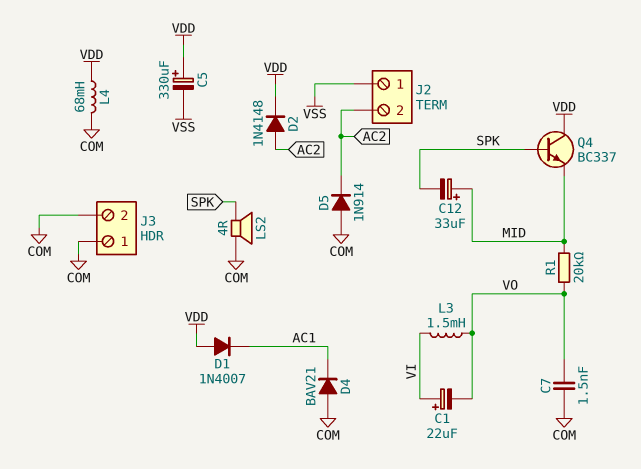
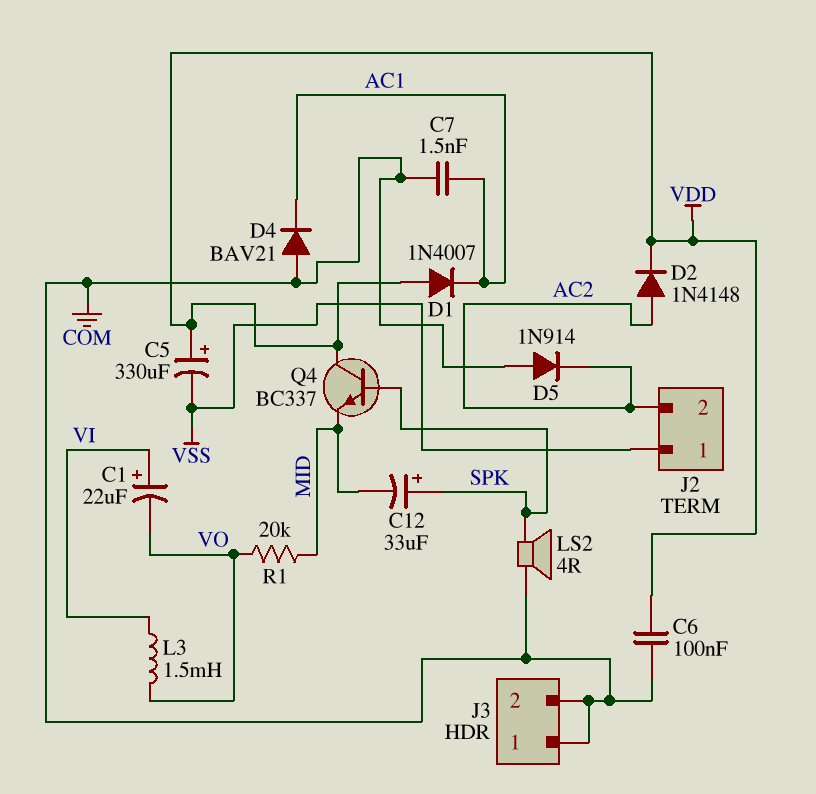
C6: none -> 100nF (COM, VDD)
C7: 1.5nF (COM, VO) -> 1.5nF (AC1, COM)
C12: 33uF (plus MID, minus SPK) -> 33uF (plus SPK, minus MID)
L4: 68mH (COM, VDD) -> none

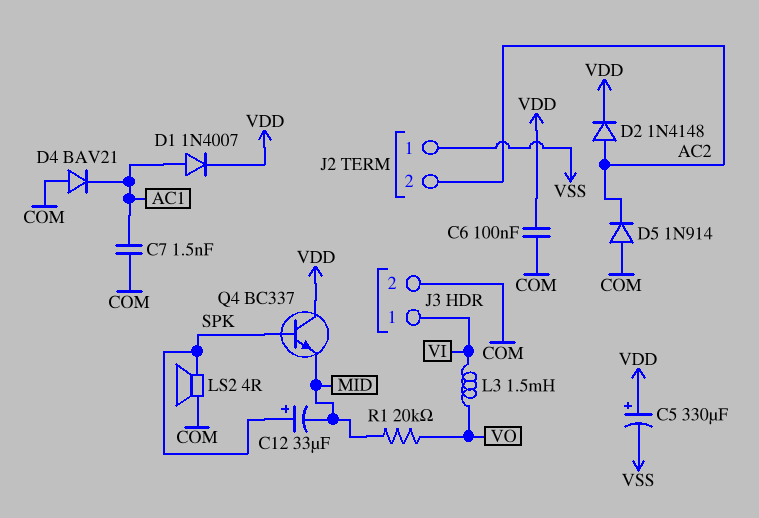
C1: 22uF (plus VI, minus VO) -> none
D1: diode 1N4007 (A VDD, K AC1) -> diode 1N4007 (A AC1, K VDD)
J3 pin 1: COM -> VI

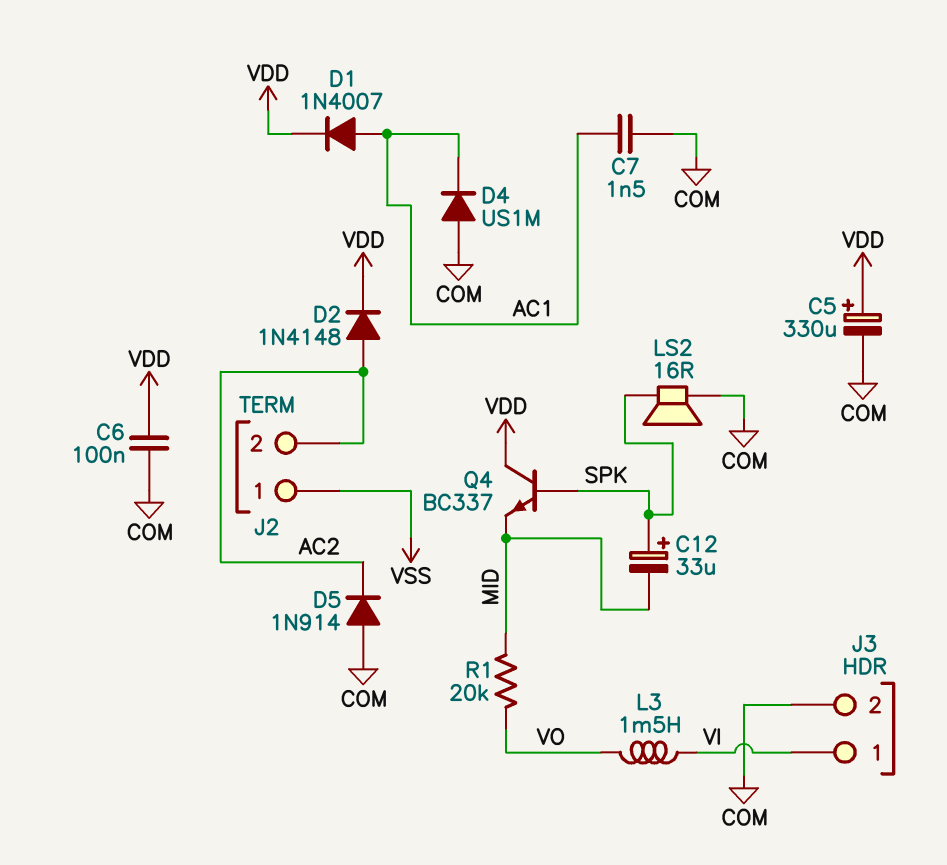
C5: 330uF (plus VDD, minus VSS) -> 330uF (plus VDD, minus COM)
D4: diode BAV21 (A COM, K AC1) -> diode US1M (A COM, K AC1)
LS2: speaker 4R (COM, SPK) -> speaker 16R (COM, SPK)

